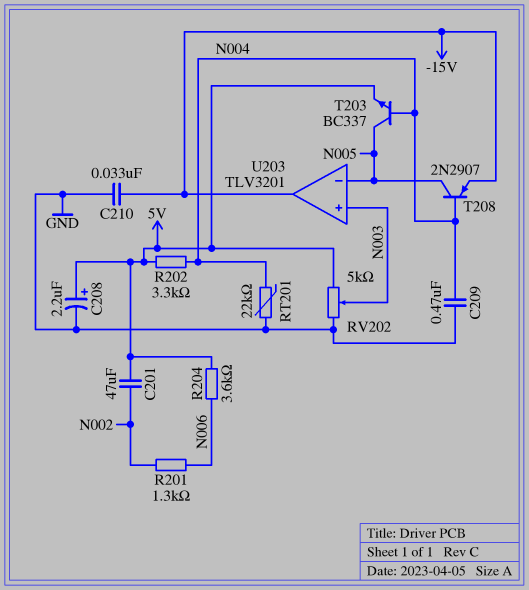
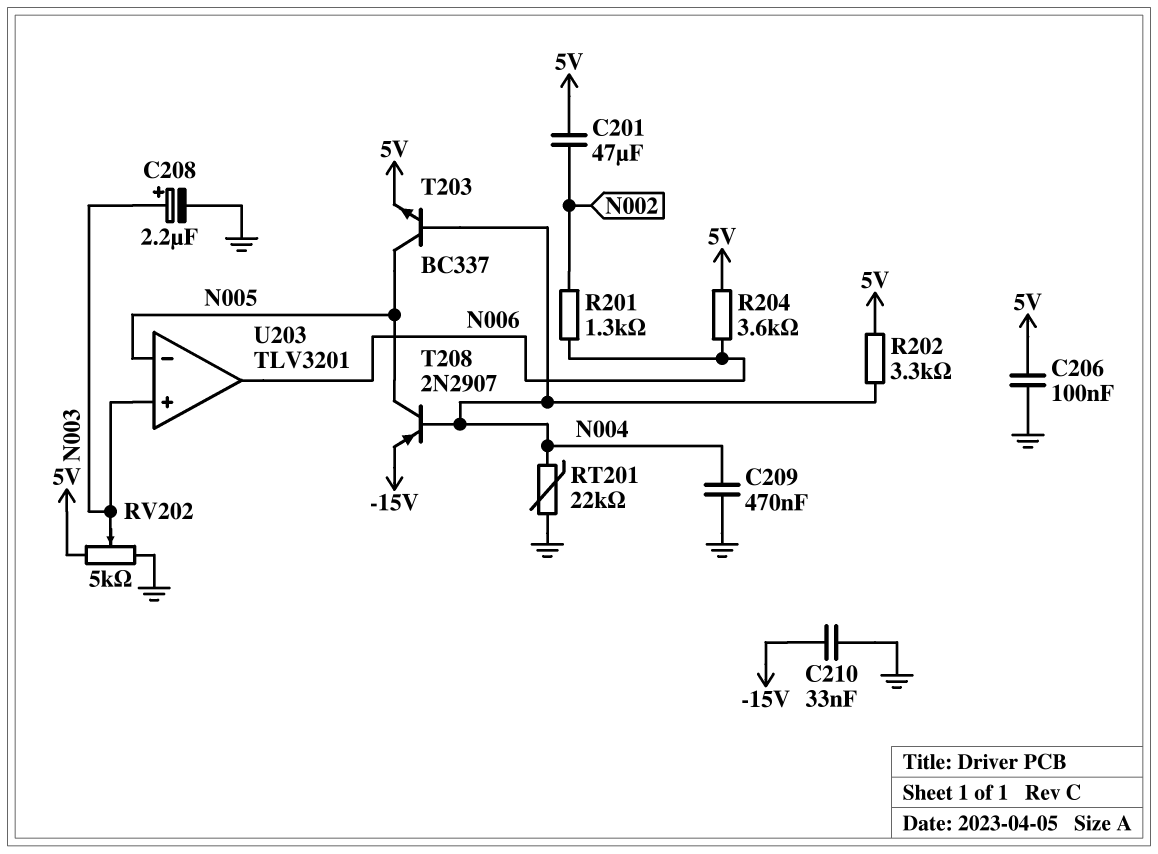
C206: none -> 100nF (5V, GND)
C208: 2.2uF (plus 5V, minus GND) -> 2.2uF (plus N003, minus GND)
U203 pin out: -15V -> N006

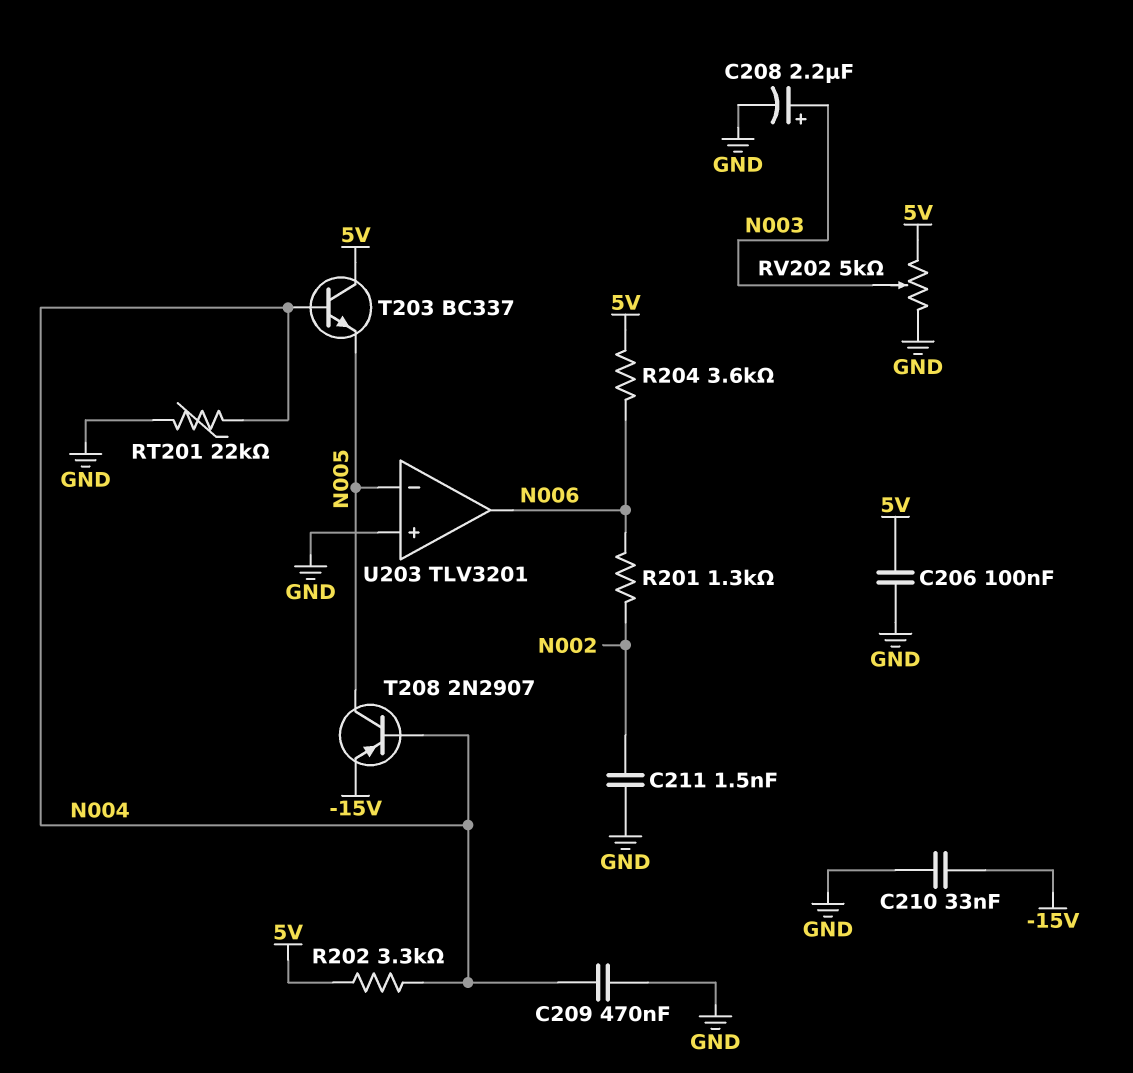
C201: 47uF (5V, N002) -> none
C211: none -> 1.5nF (GND, N002)
T203: NPN BC337 (B N004, C N005, E 5V) -> NPN BC337 (B N004, C 5V, E N005)
U203 pin in+: N003 -> GND

